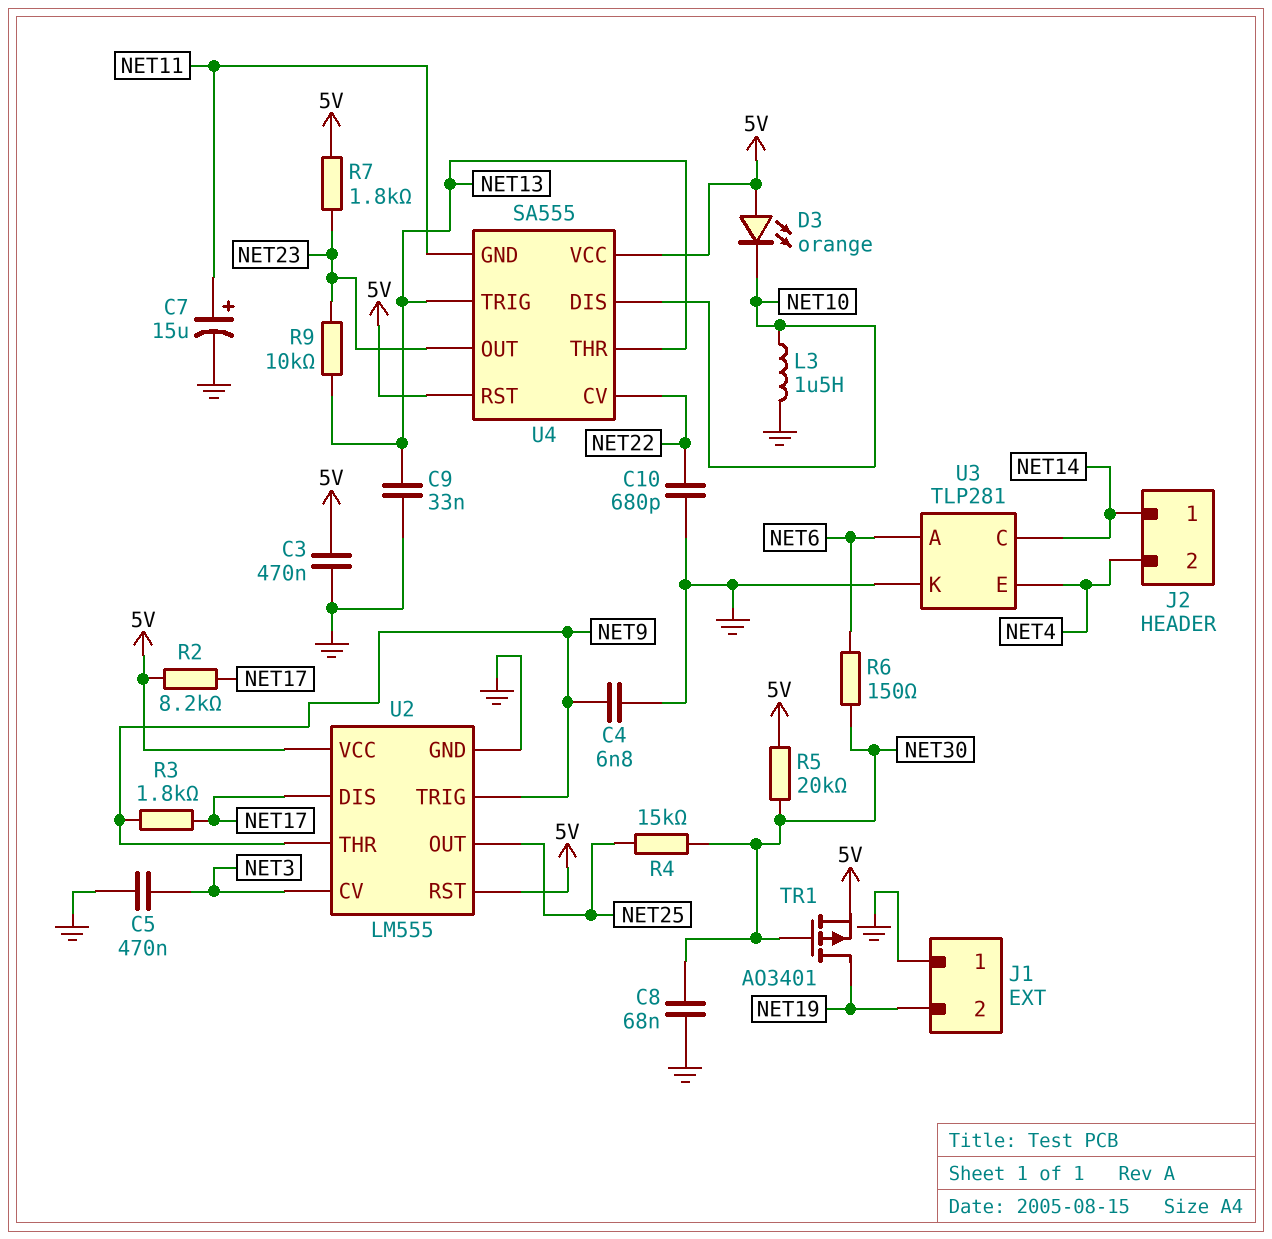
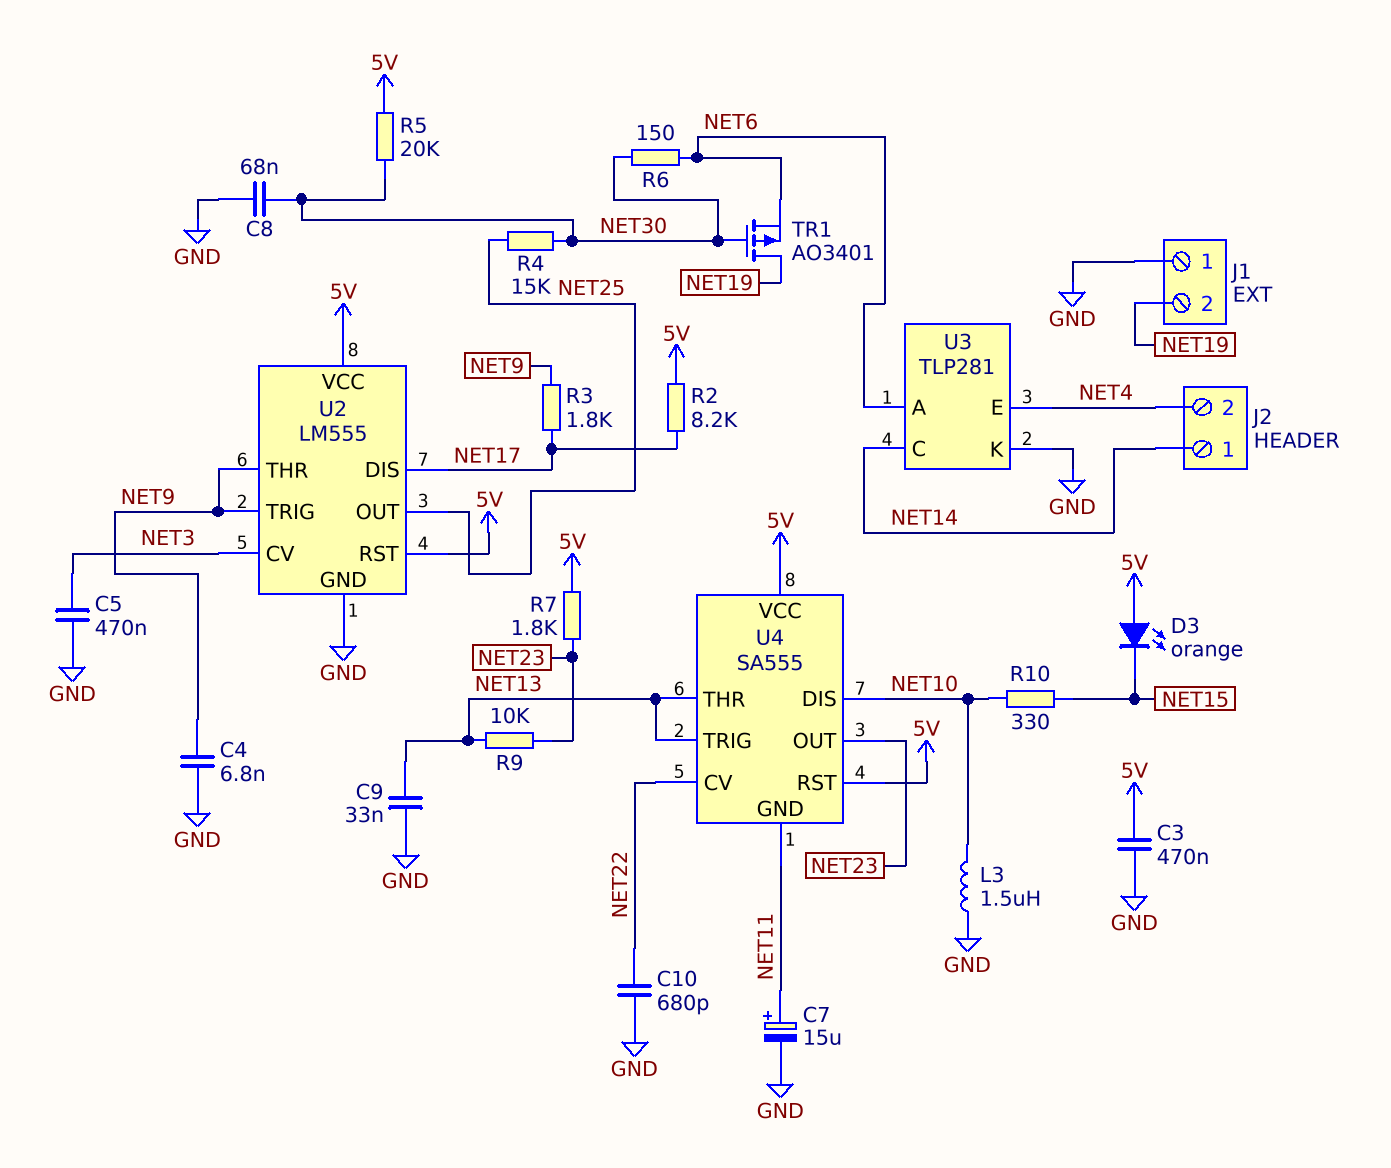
D3: LED orange (A 5V, K NET10) -> LED orange (A 5V, K NET15)
R10: none -> 330 (NET10, NET15)
TR1: PMOS AO3401 (G NET30, D NET19, S 5V) -> PMOS AO3401 (G NET30, D NET19, S NET6)

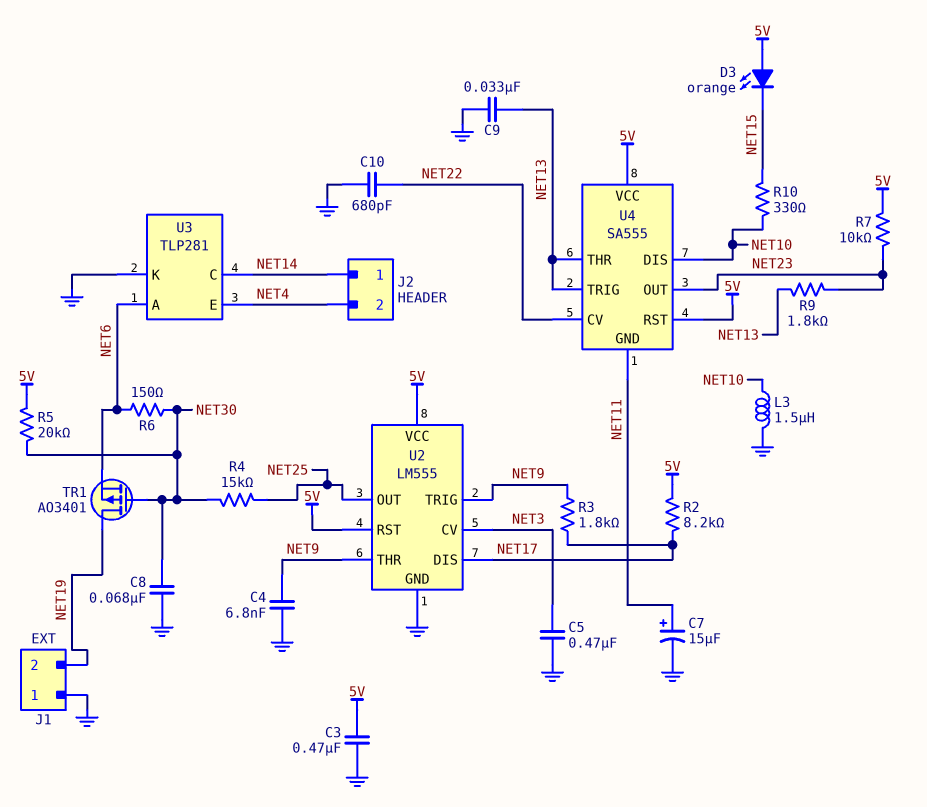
R7: 1.8k (5V, NET23) -> 10k (5V, NET23)
R9: 10k (NET13, NET23) -> 1.8k (NET13, NET23)

